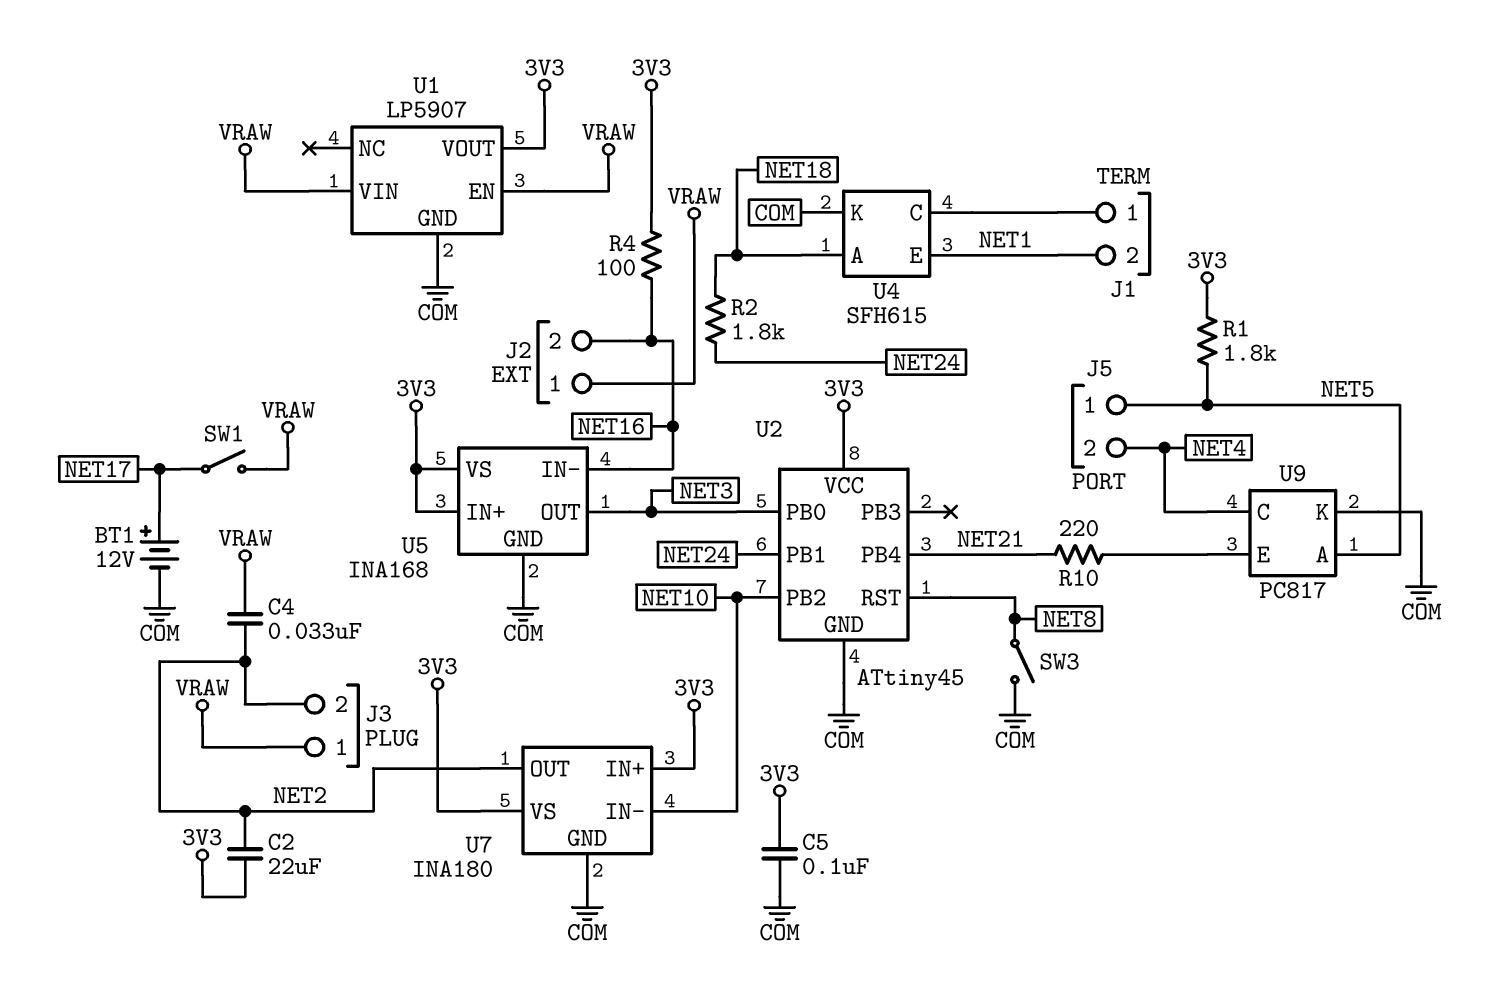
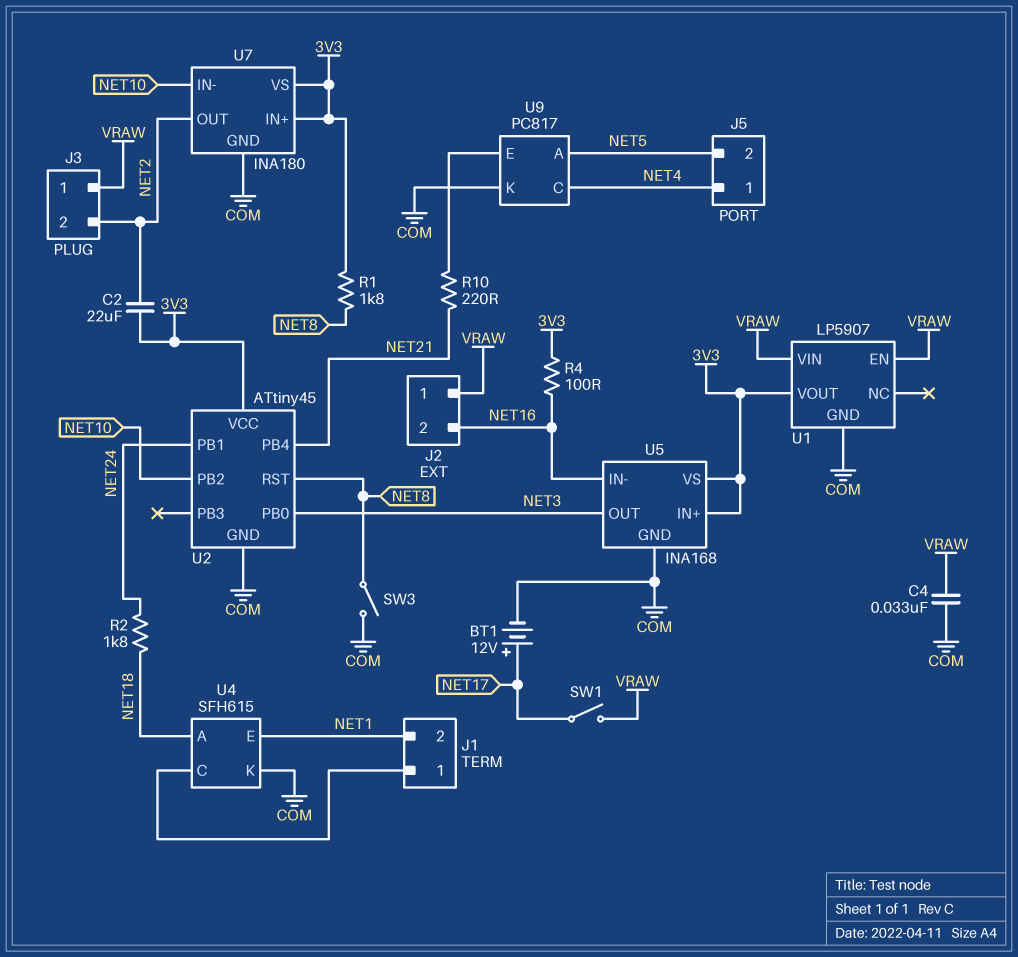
C4: 33nF (NET2, VRAW) -> 33nF (COM, VRAW)
C5: 100nF (3V3, COM) -> none
J5 pin 1: NET5 -> NET4
J5 pin 2: NET4 -> NET5
R1: 1.8k (3V3, NET5) -> 1.8k (3V3, NET8)

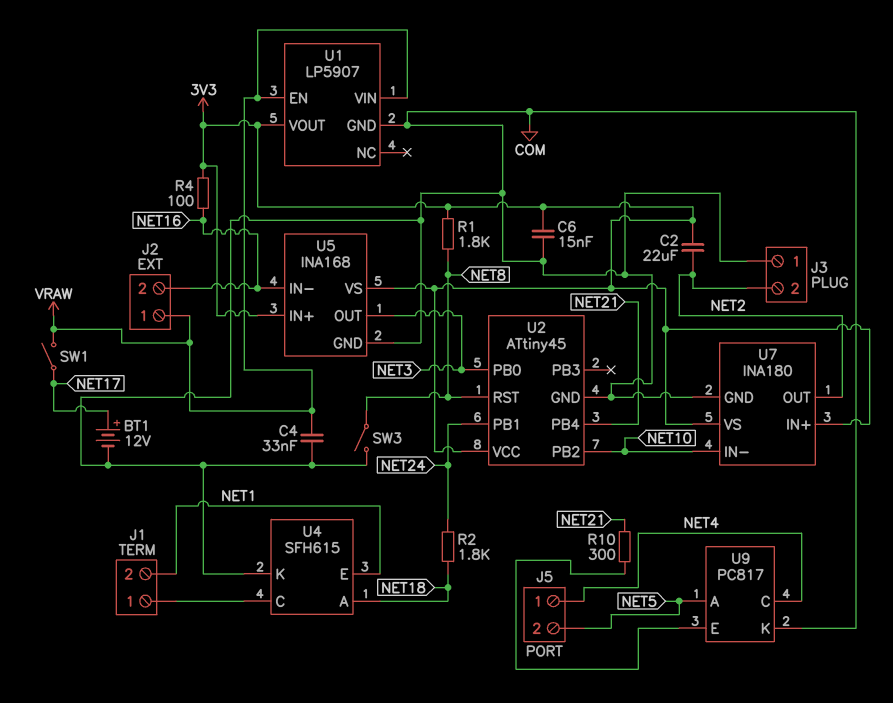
C6: none -> 15nF (3V3, COM)
J3 pin 1: VRAW -> COM
R10: 220 (NET21, U9/E) -> 300 (NET21, U9/E)

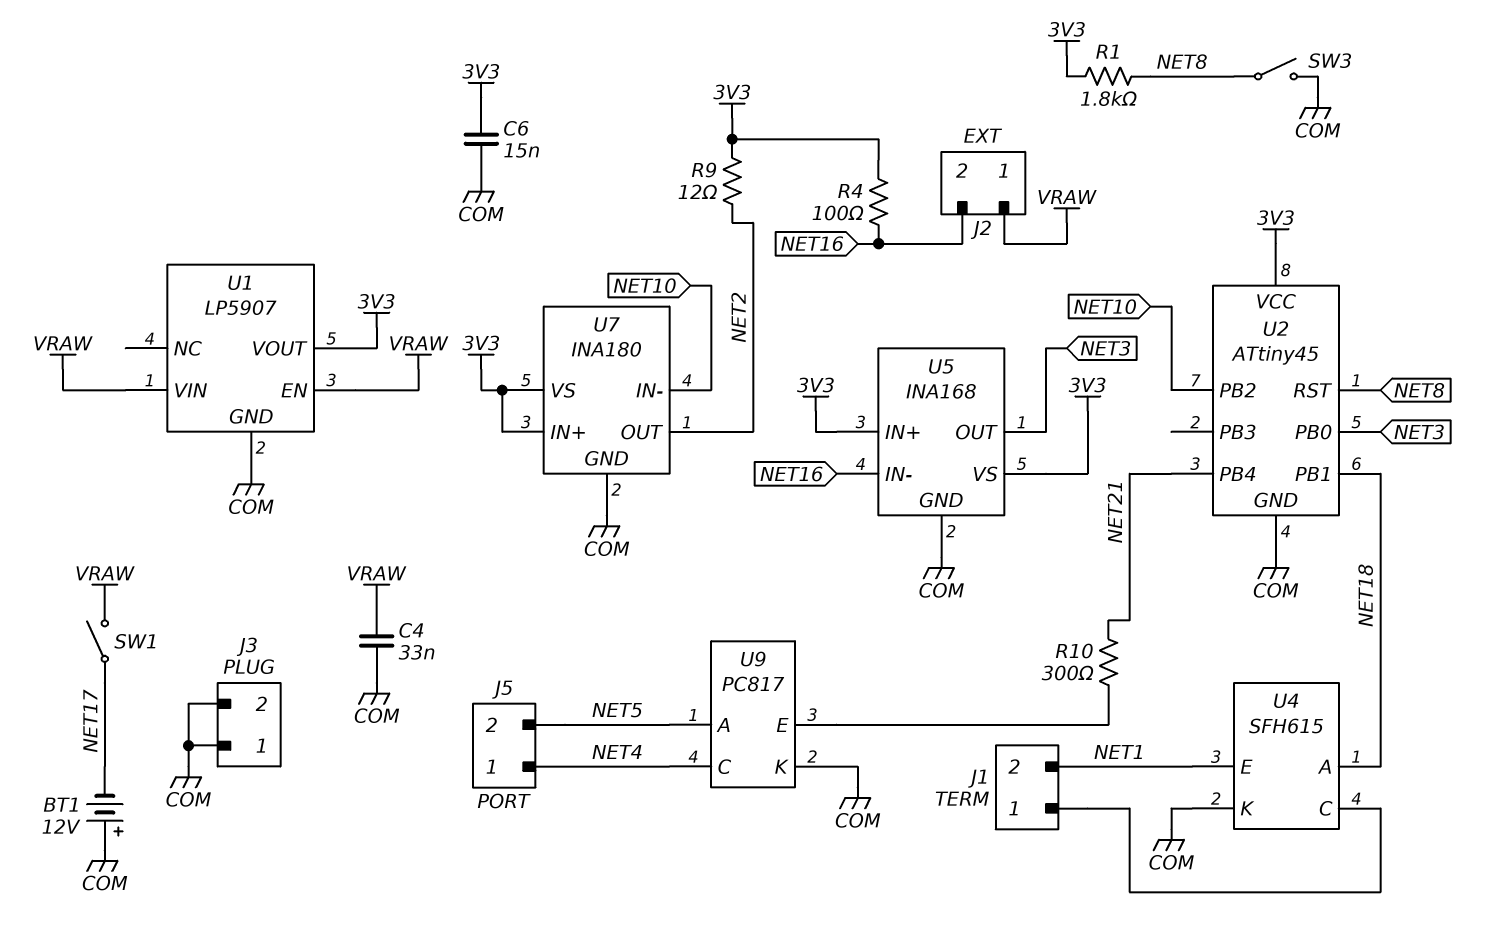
BT1: 12V (plus NET17, minus COM) -> 12V (plus COM, minus NET17)
C2: 22uF (3V3, NET2) -> none
J3 pin 2: NET2 -> COM
R2: 1.8k (NET18, NET24) -> none
R9: none -> 12 (3V3, NET2)
U2 pin PB1: NET24 -> NET18

